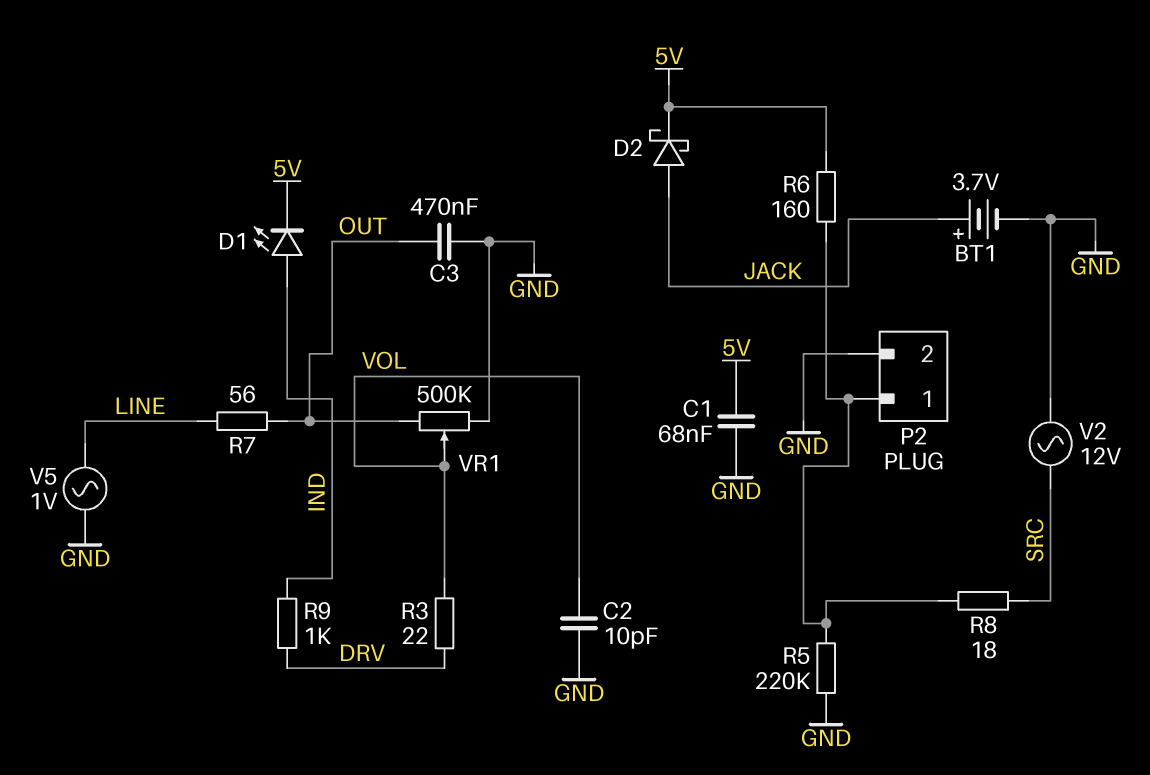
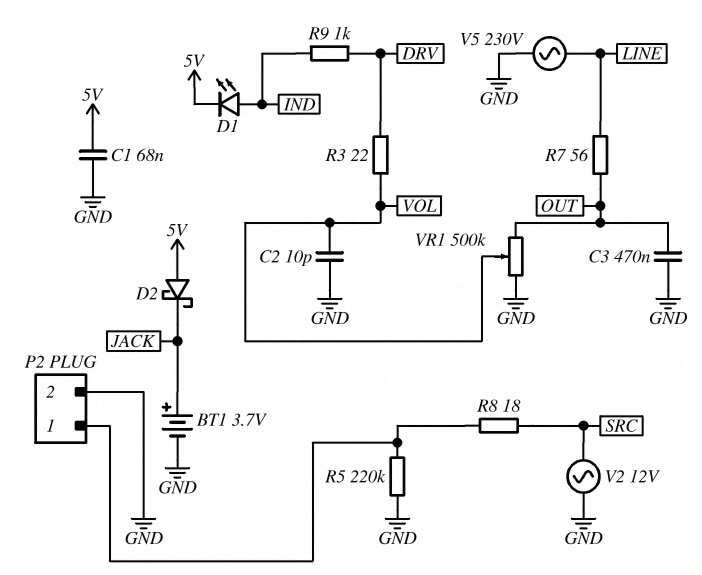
D2: schottky (A JACK, K 5V) -> schottky (A 5V, K JACK)
R6: 160 (5V, P2/1) -> none
V5: AC 1V (GND, LINE) -> AC 230V (GND, LINE)

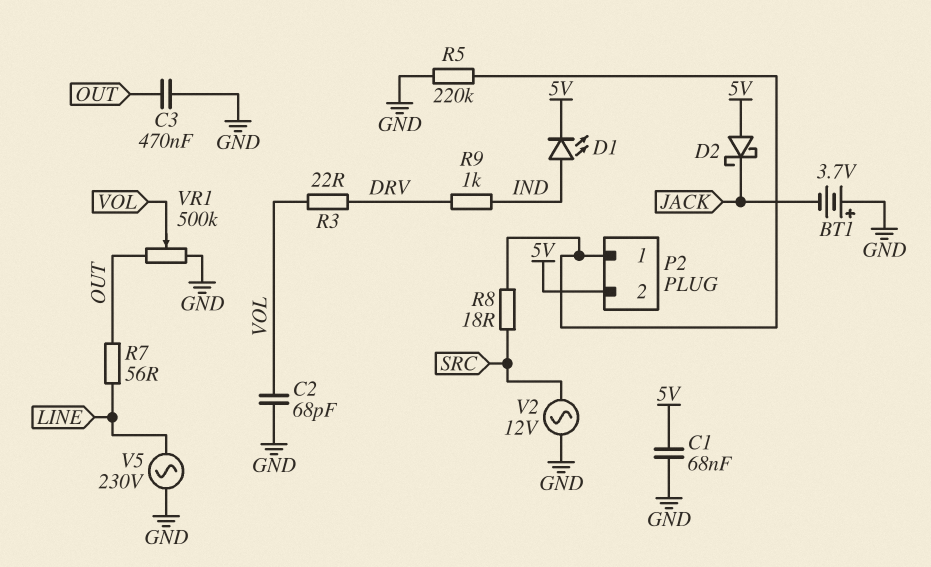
BT1: 3.7V (plus JACK, minus GND) -> 3.7V (plus GND, minus JACK)
C2: 10pF (GND, VOL) -> 68pF (GND, VOL)
P2 pin 2: GND -> 5V

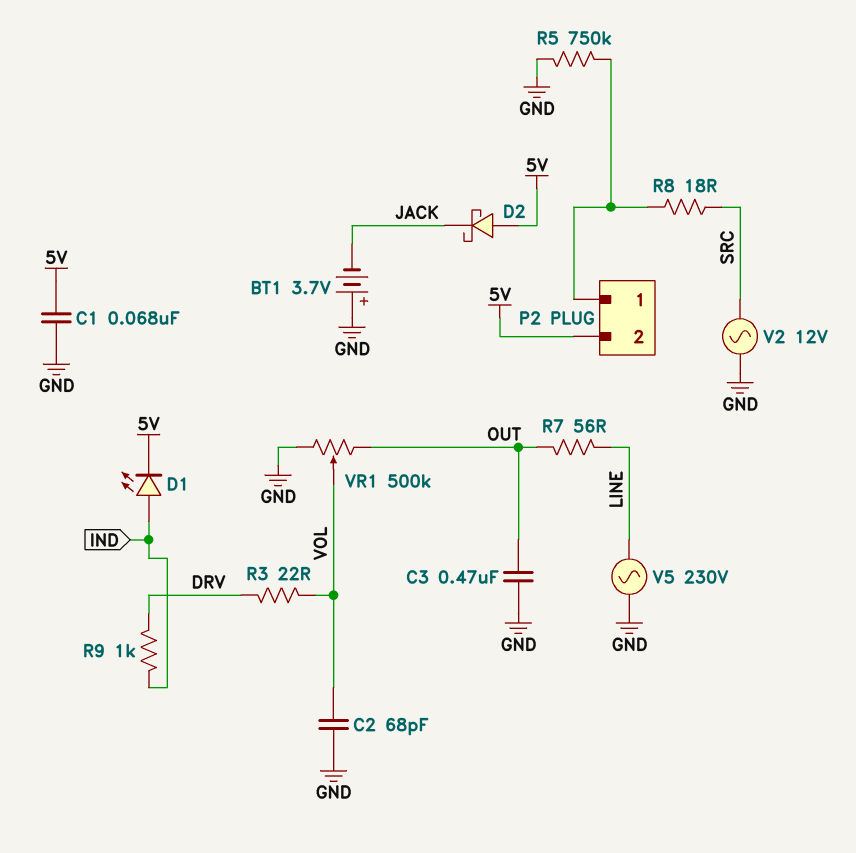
R5: 220k (GND, P2/1) -> 750k (GND, P2/1)

